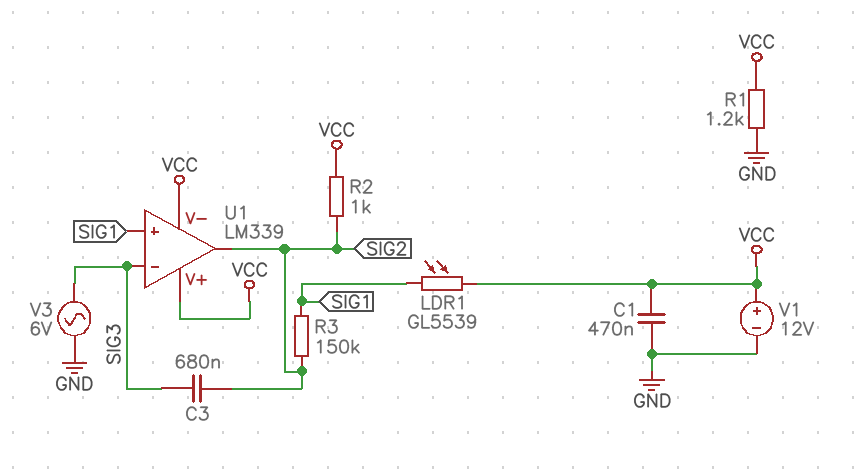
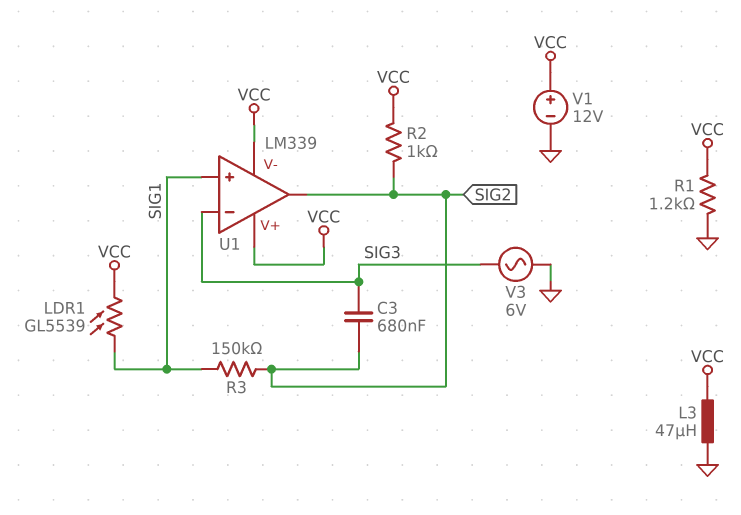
C1: 470nF (GND, VCC) -> none
L3: none -> 47uH (GND, VCC)

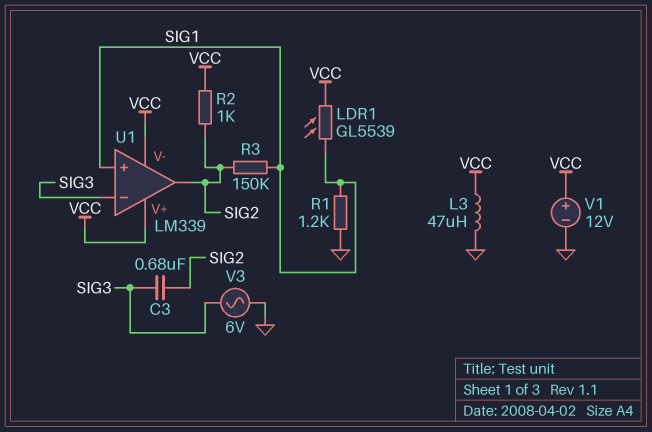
R1: 1.2k (GND, VCC) -> 1.2k (GND, SIG1)

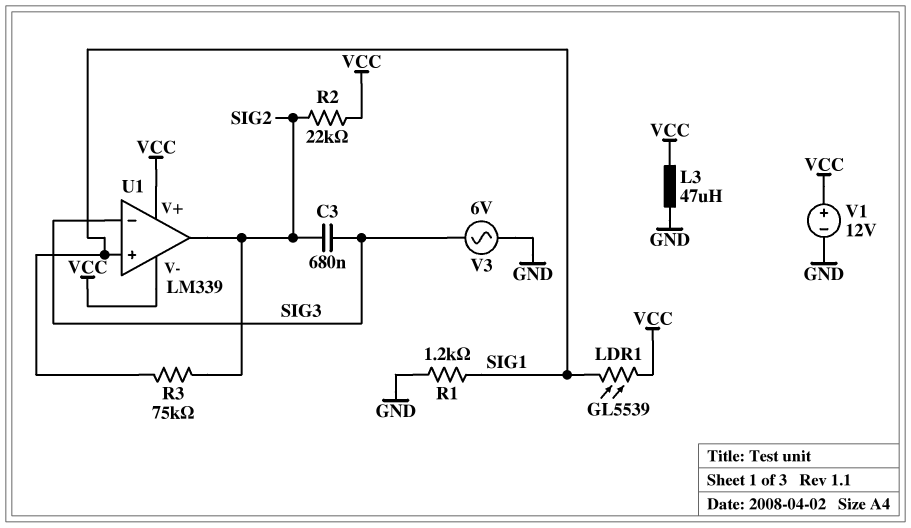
R2: 1k (SIG2, VCC) -> 22k (SIG2, VCC)
R3: 150k (SIG1, SIG2) -> 75k (SIG1, SIG2)

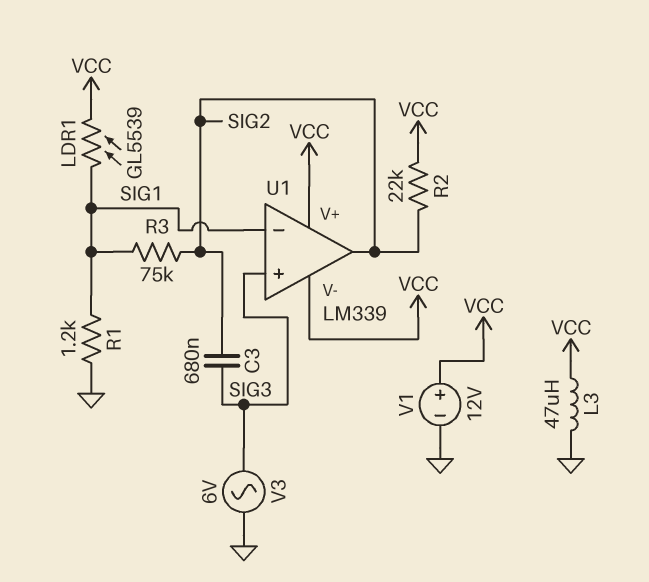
U1 pin in+: SIG1 -> SIG3
U1 pin in-: SIG3 -> SIG1

